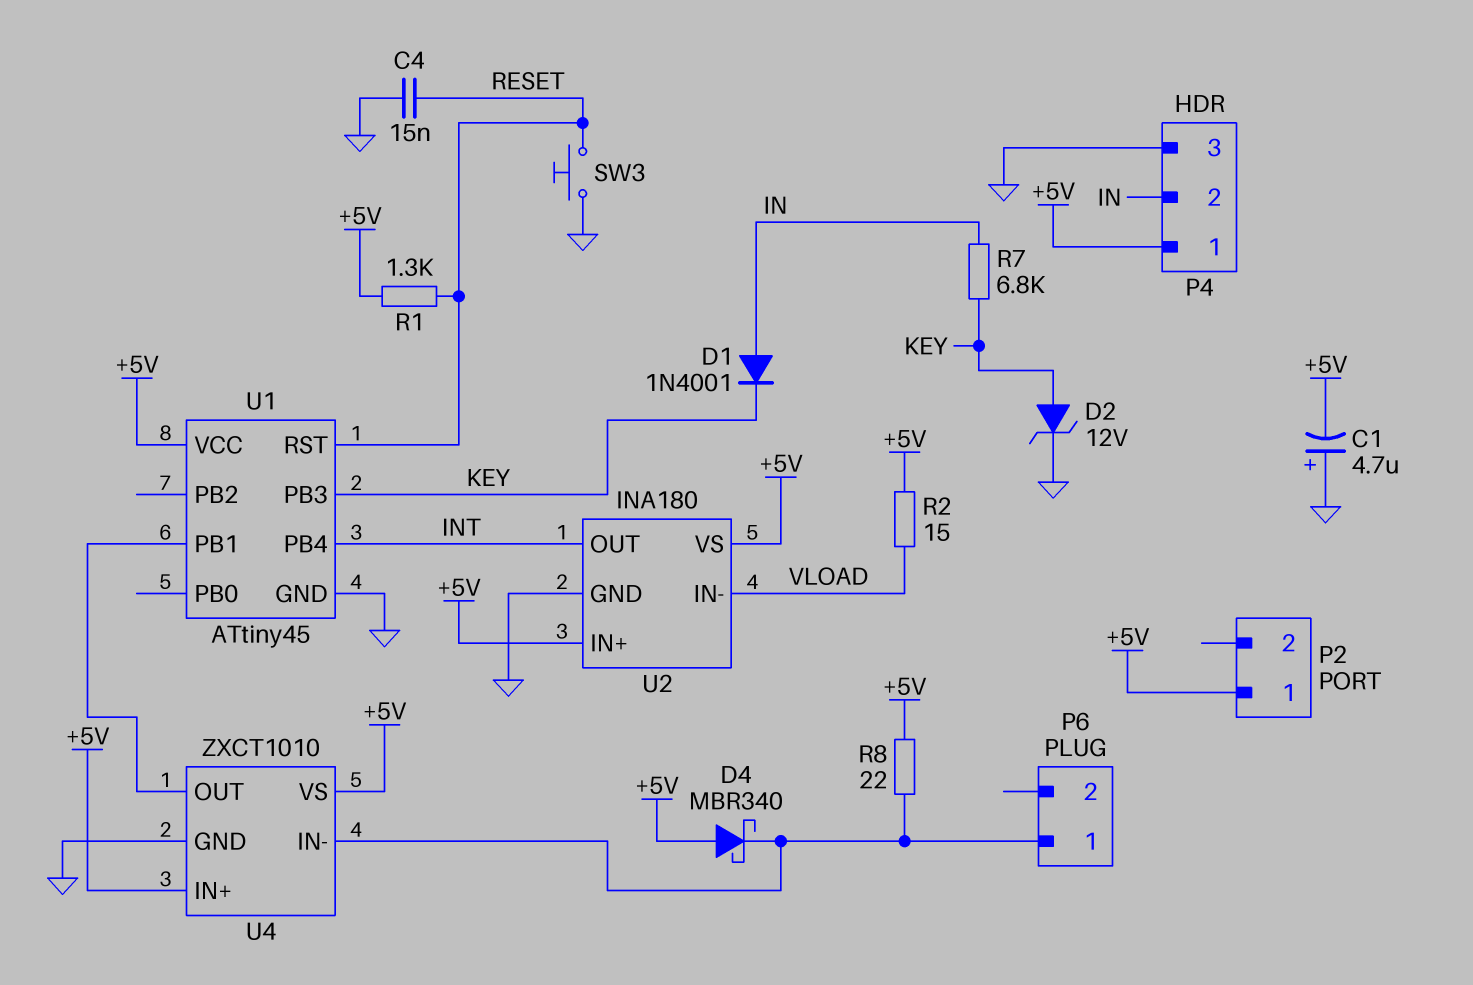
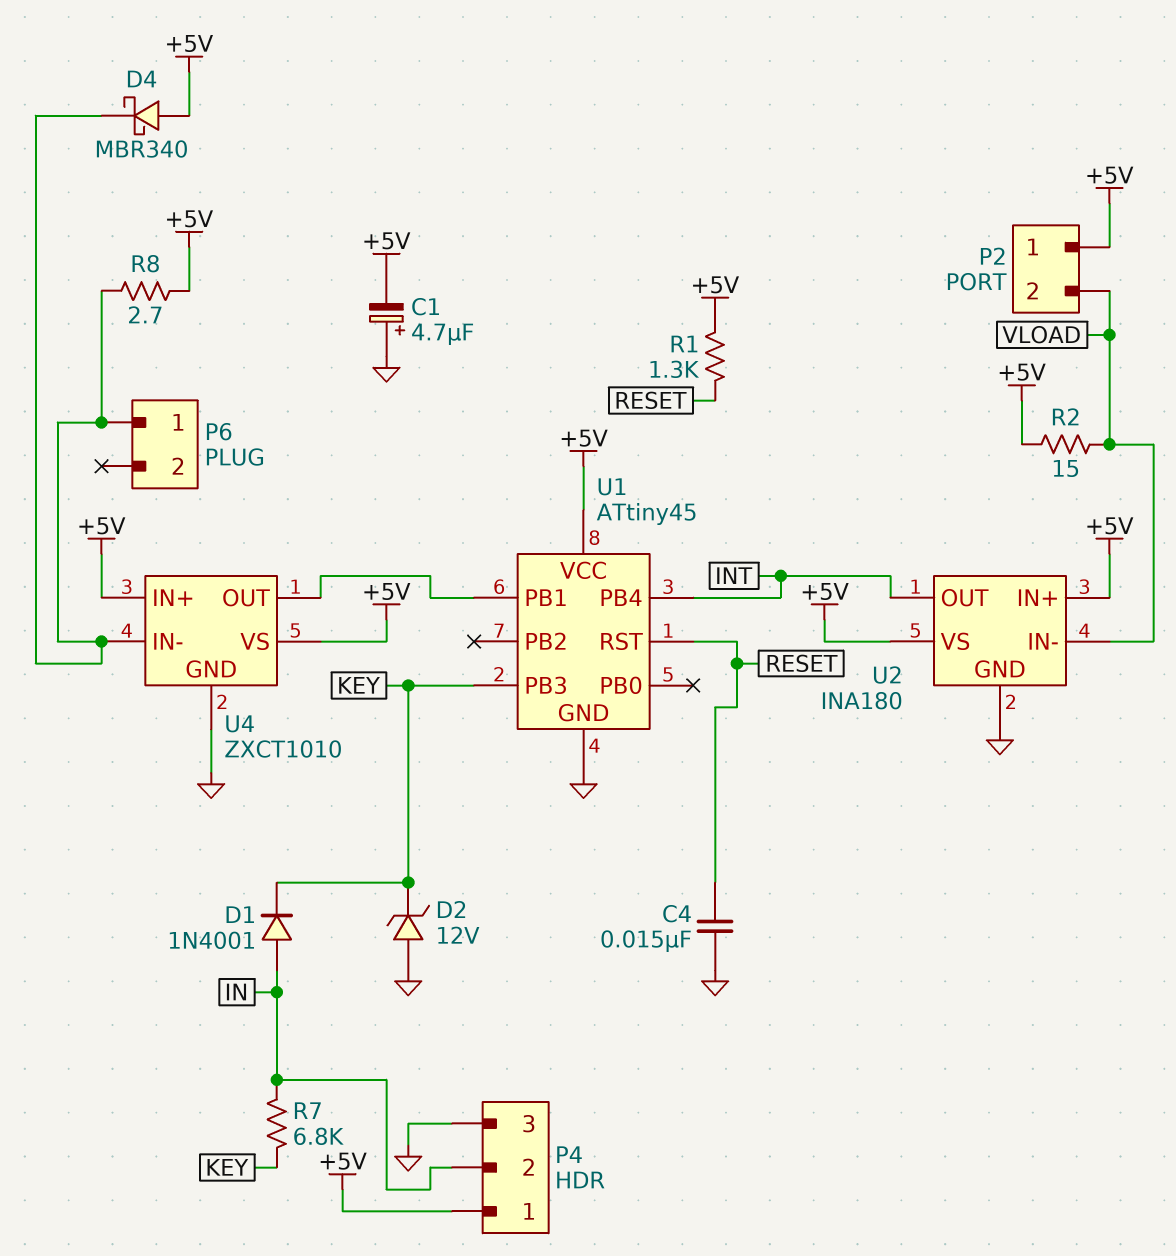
D2: zener 12V (A KEY, K GND) -> zener 12V (A GND, K KEY)
P2 pin 2: none -> VLOAD
R8: 22 (+5V, P6/1) -> 2.7 (+5V, P6/1)
SW3: button (GND, RESET) -> none

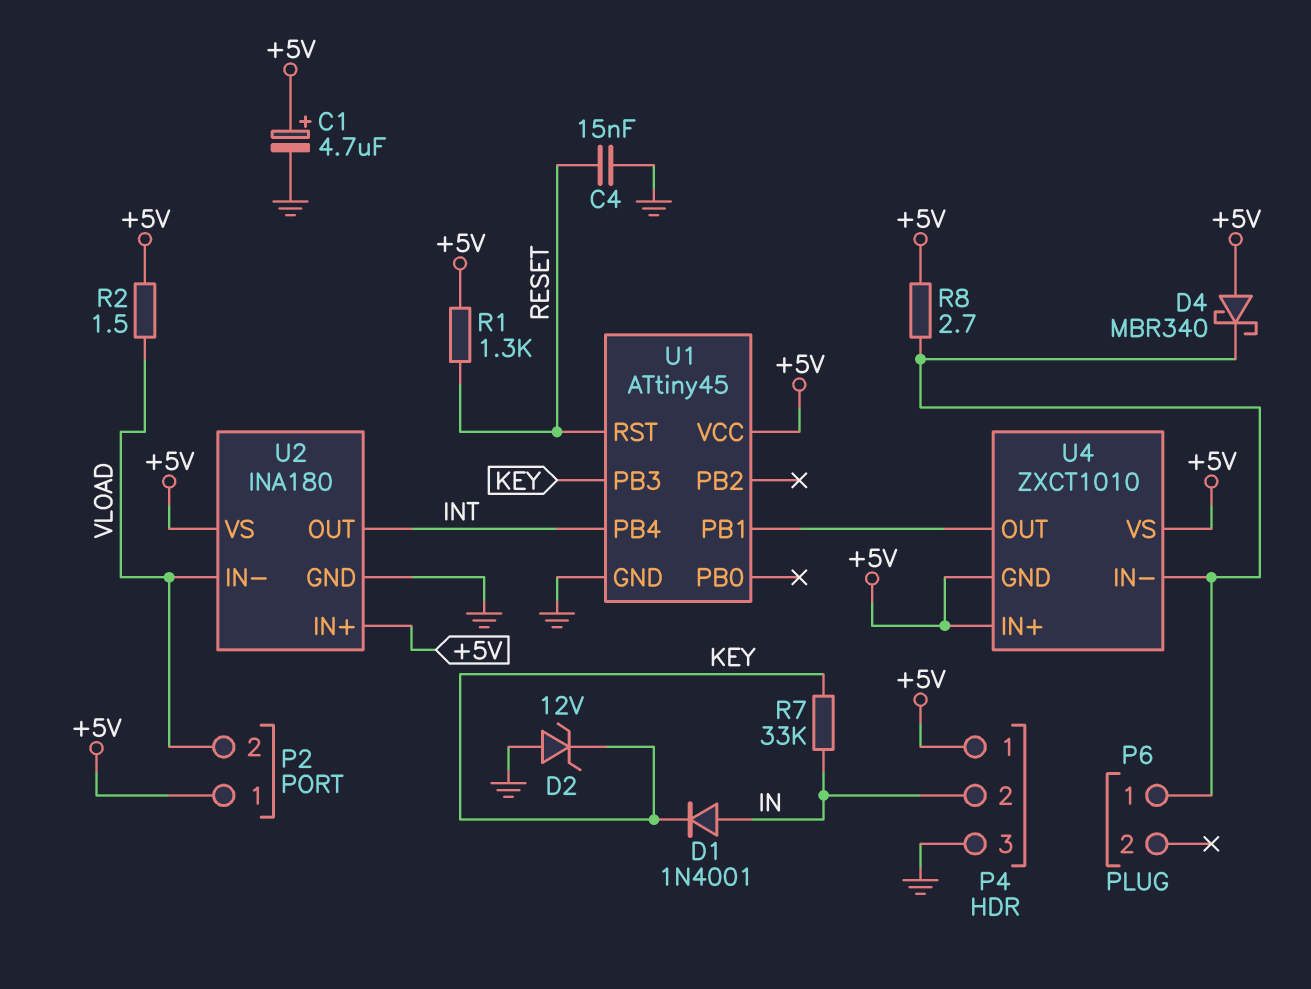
C1: 4.7uF (plus GND, minus +5V) -> 4.7uF (plus +5V, minus GND)
R2: 15 (+5V, VLOAD) -> 1.5 (+5V, VLOAD)
R7: 6.8k (IN, KEY) -> 33k (IN, KEY)
U4 pin GND: GND -> +5V

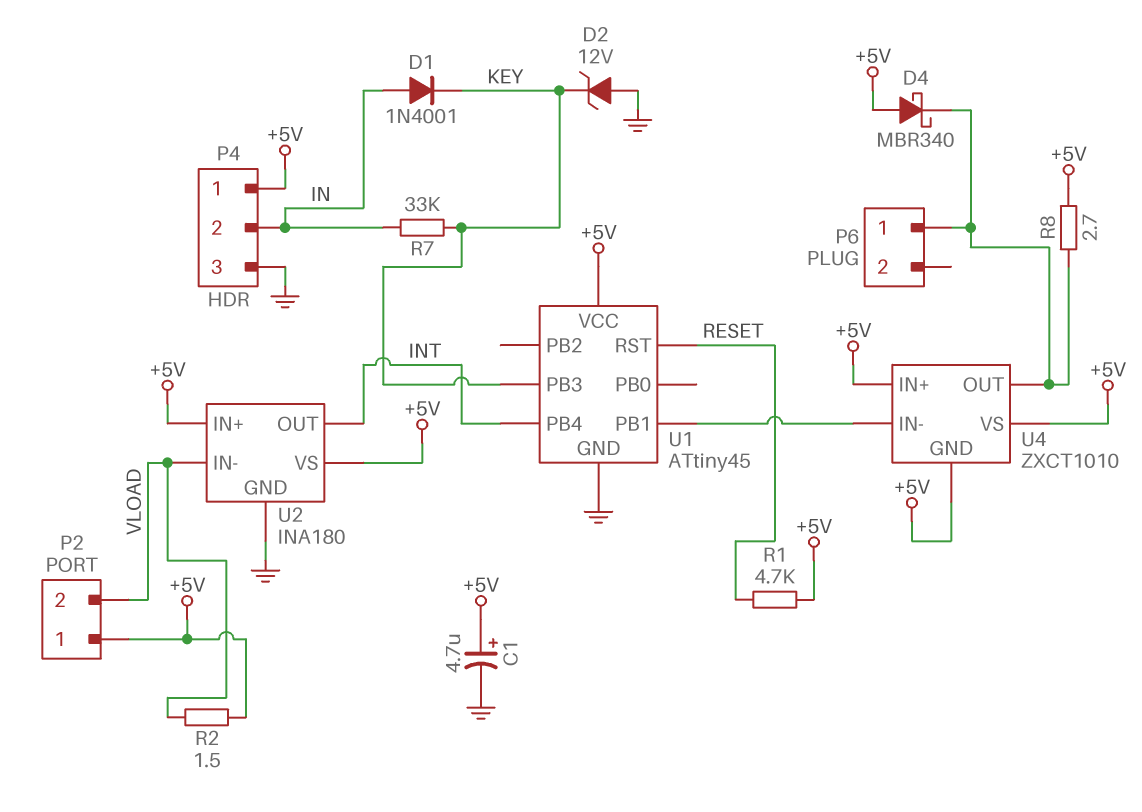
C4: 15nF (GND, RESET) -> none
R1: 1.3k (+5V, RESET) -> 4.7k (+5V, RESET)
U4 pin IN-: P6/1 -> U1/PB1
U4 pin OUT: U1/PB1 -> P6/1

